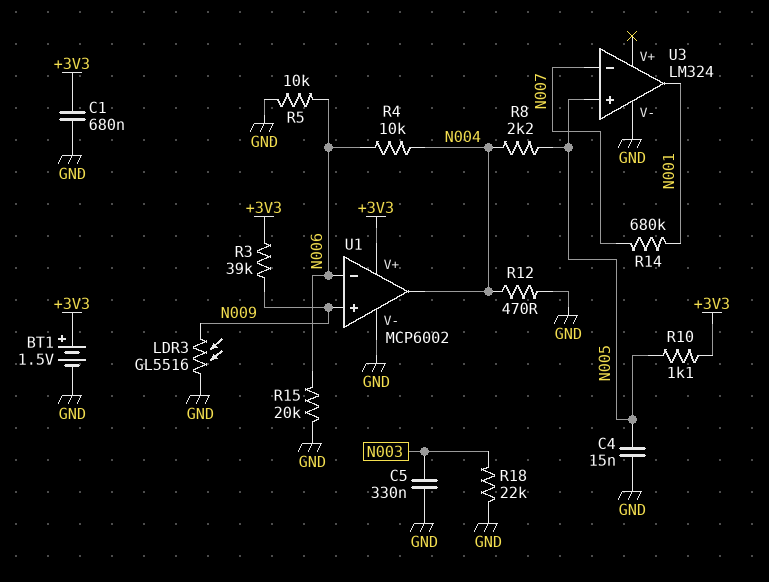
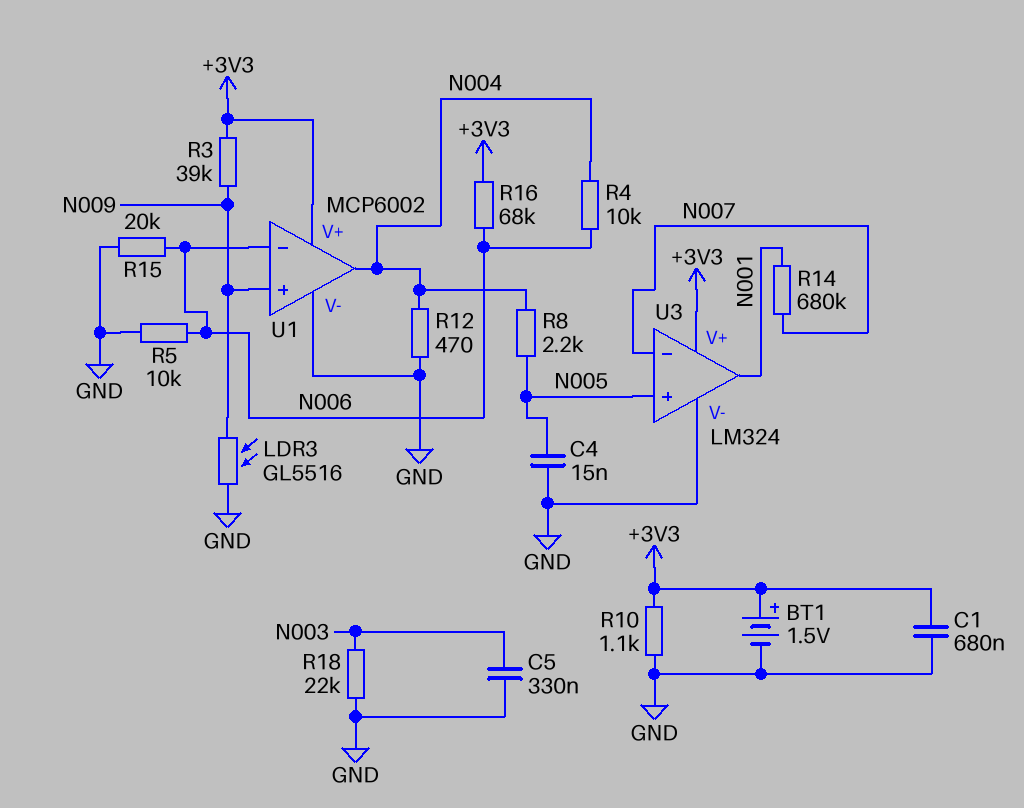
R10: 1.1k (+3V3, N005) -> 1.1k (+3V3, GND)
R16: none -> 68k (+3V3, N006)
U3 pin V+: none -> +3V3

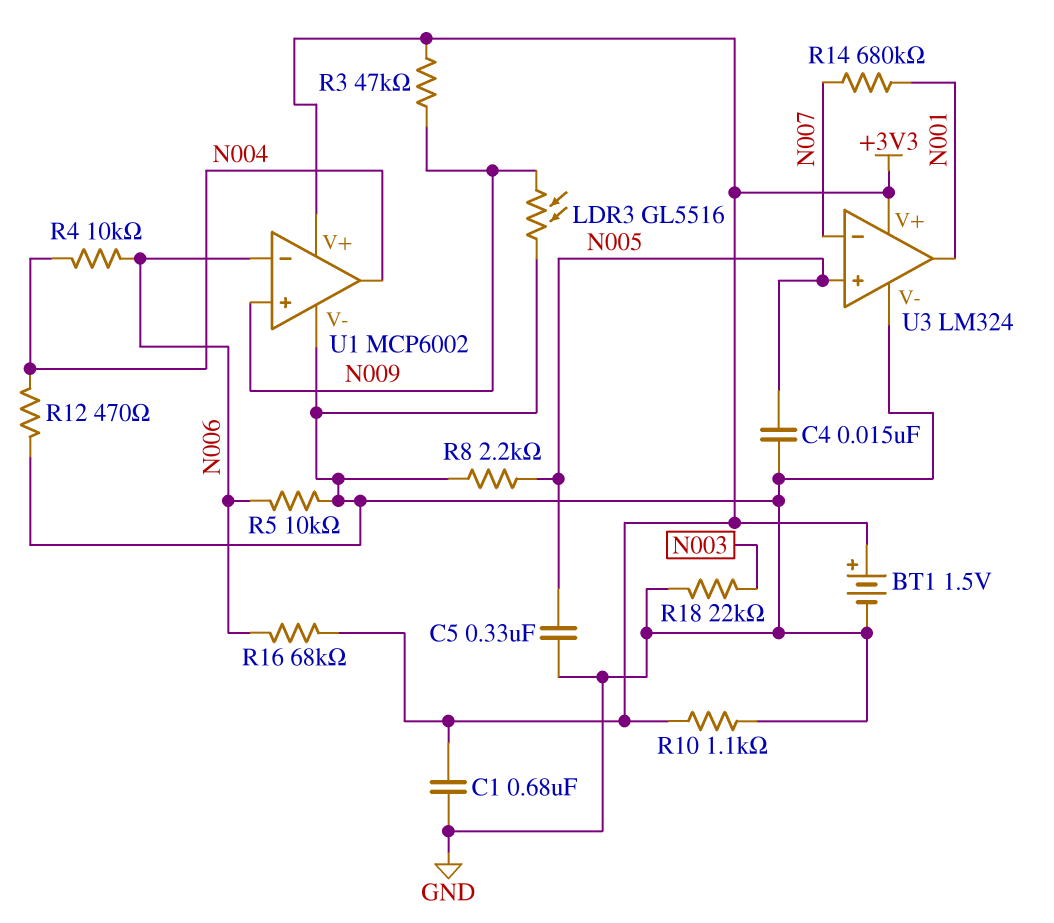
C5: 330nF (GND, N003) -> 330nF (GND, N005)
R3: 39k (+3V3, N009) -> 47k (+3V3, N009)
R8: 2.2k (N004, N005) -> 2.2k (GND, N005)
R15: 20k (GND, N006) -> none

